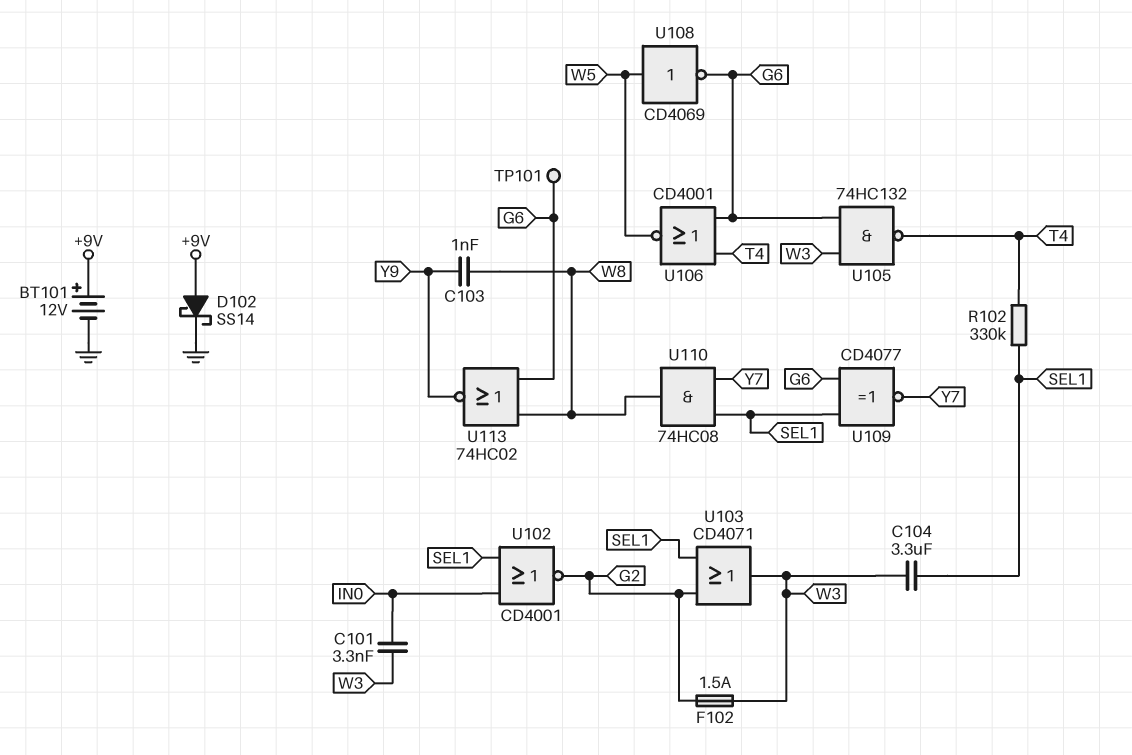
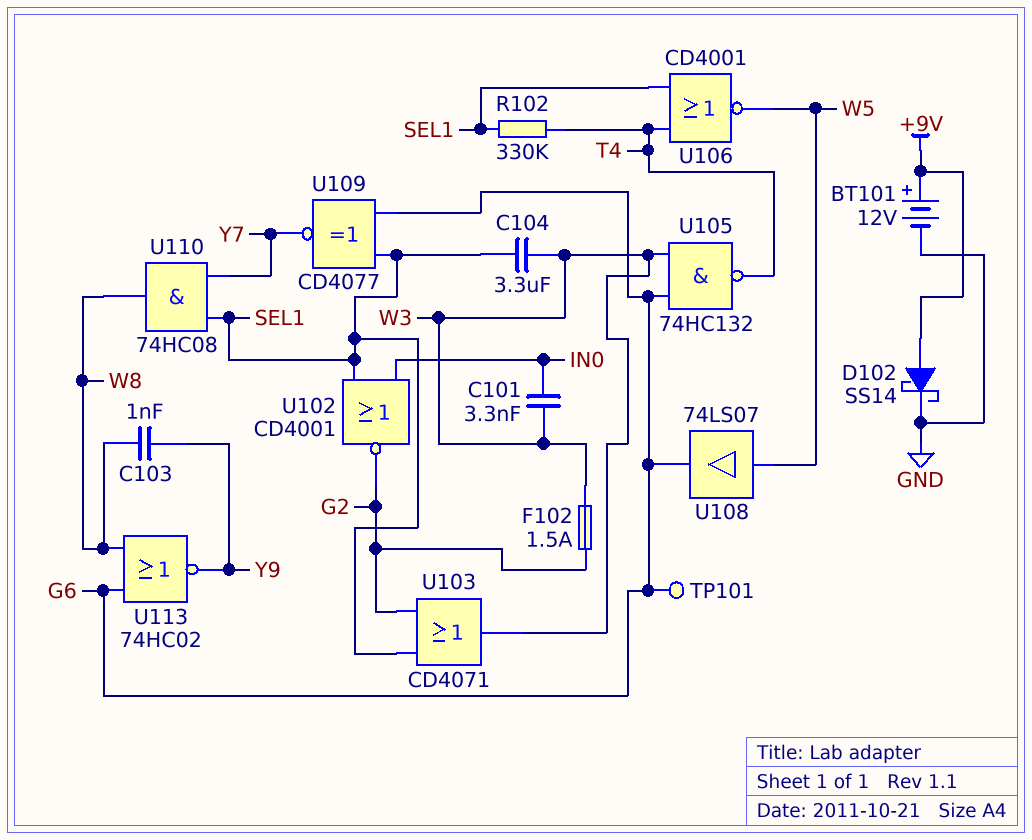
U106: NOR CD4001 (in G6, in T4, out W5) -> NOR CD4001 (in SEL1, in T4, out W5)
U108: NOT CD4069 (in W5, out G6) -> buffer 74LS07 (in W5, out G6)

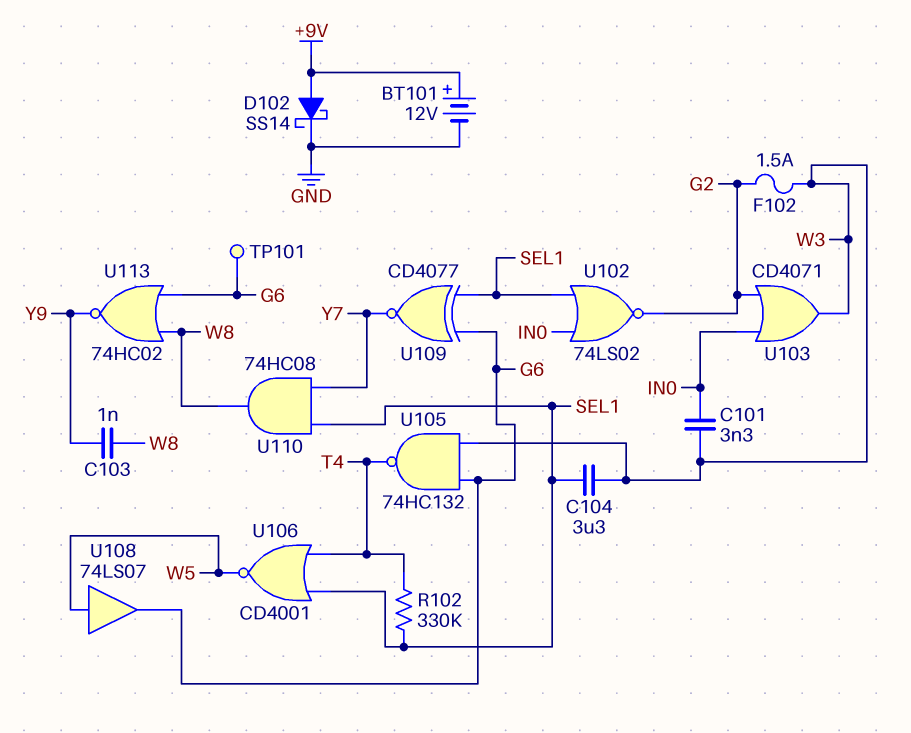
U102: NOR CD4001 (in IN0, in SEL1, out G2) -> NOR 74LS02 (in IN0, in SEL1, out G2)
U103: OR CD4071 (in G2, in SEL1, out W3) -> OR CD4071 (in G2, in IN0, out W3)

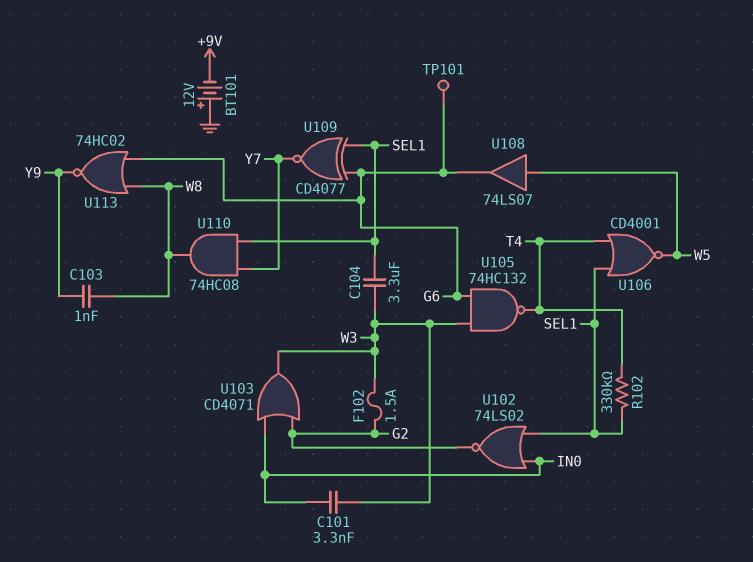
BT101: 12V (plus +9V, minus GND) -> 12V (plus GND, minus +9V)
D102: schottky SS14 (A +9V, K GND) -> none

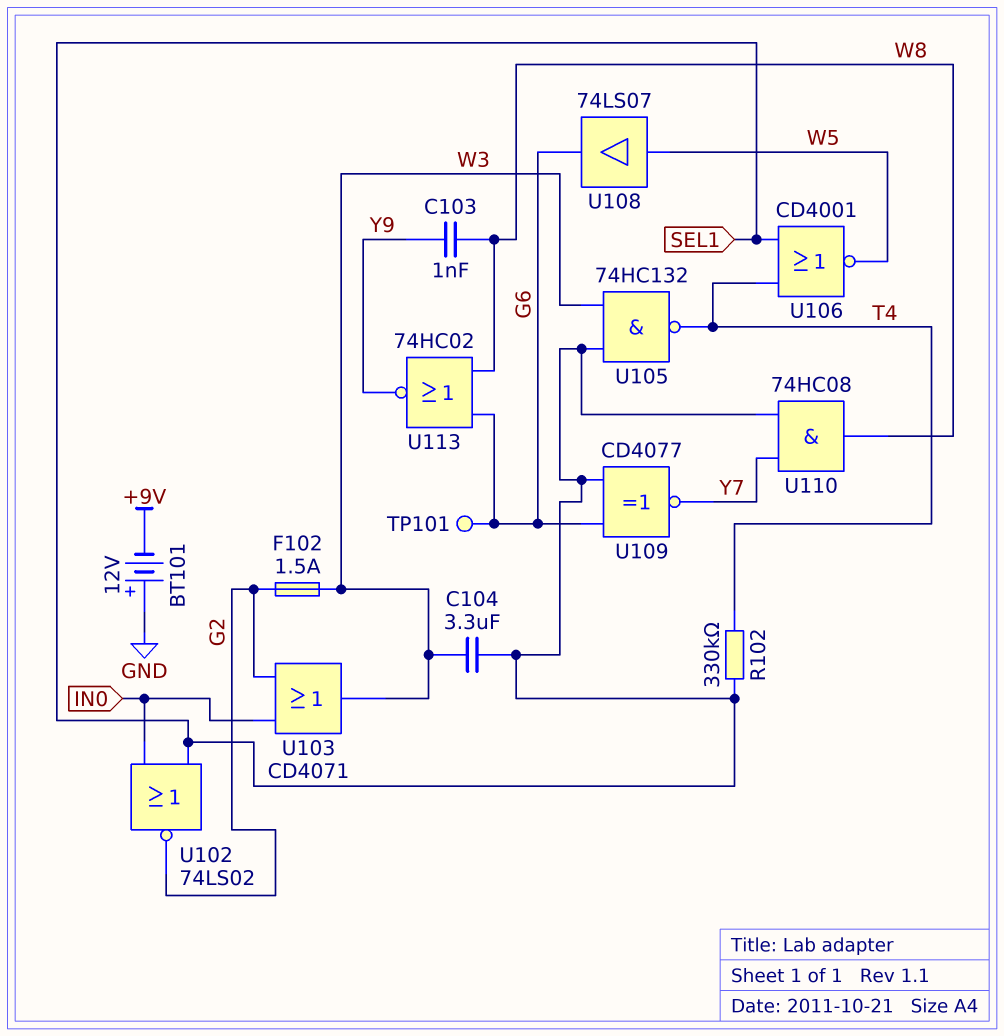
C101: 3.3nF (IN0, W3) -> none
U105: NAND 74HC132 (in G6, in W3, out T4) -> NAND 74HC132 (in SEL1, in W3, out T4)

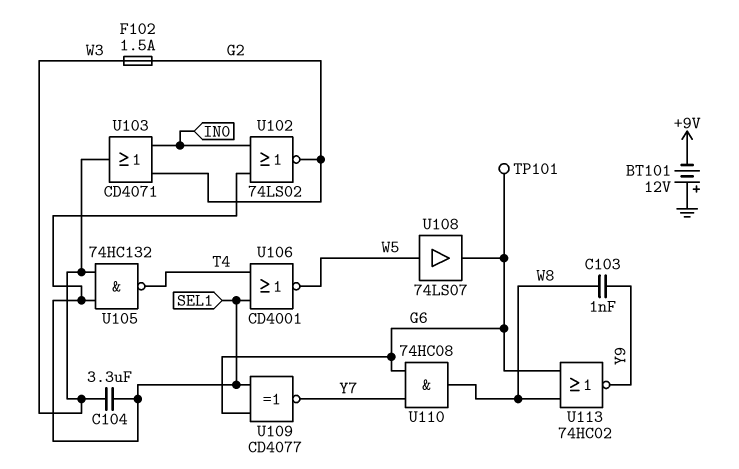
R102: 330k (SEL1, T4) -> none
U110: AND 74HC08 (in SEL1, in Y7, out W8) -> AND 74HC08 (in G6, in Y7, out W8)

